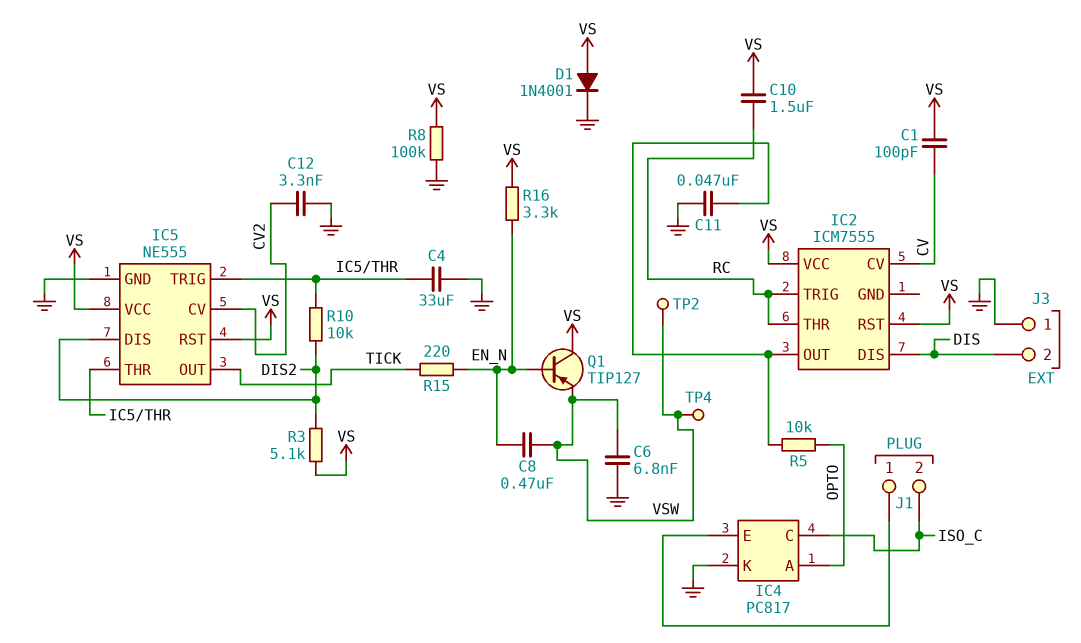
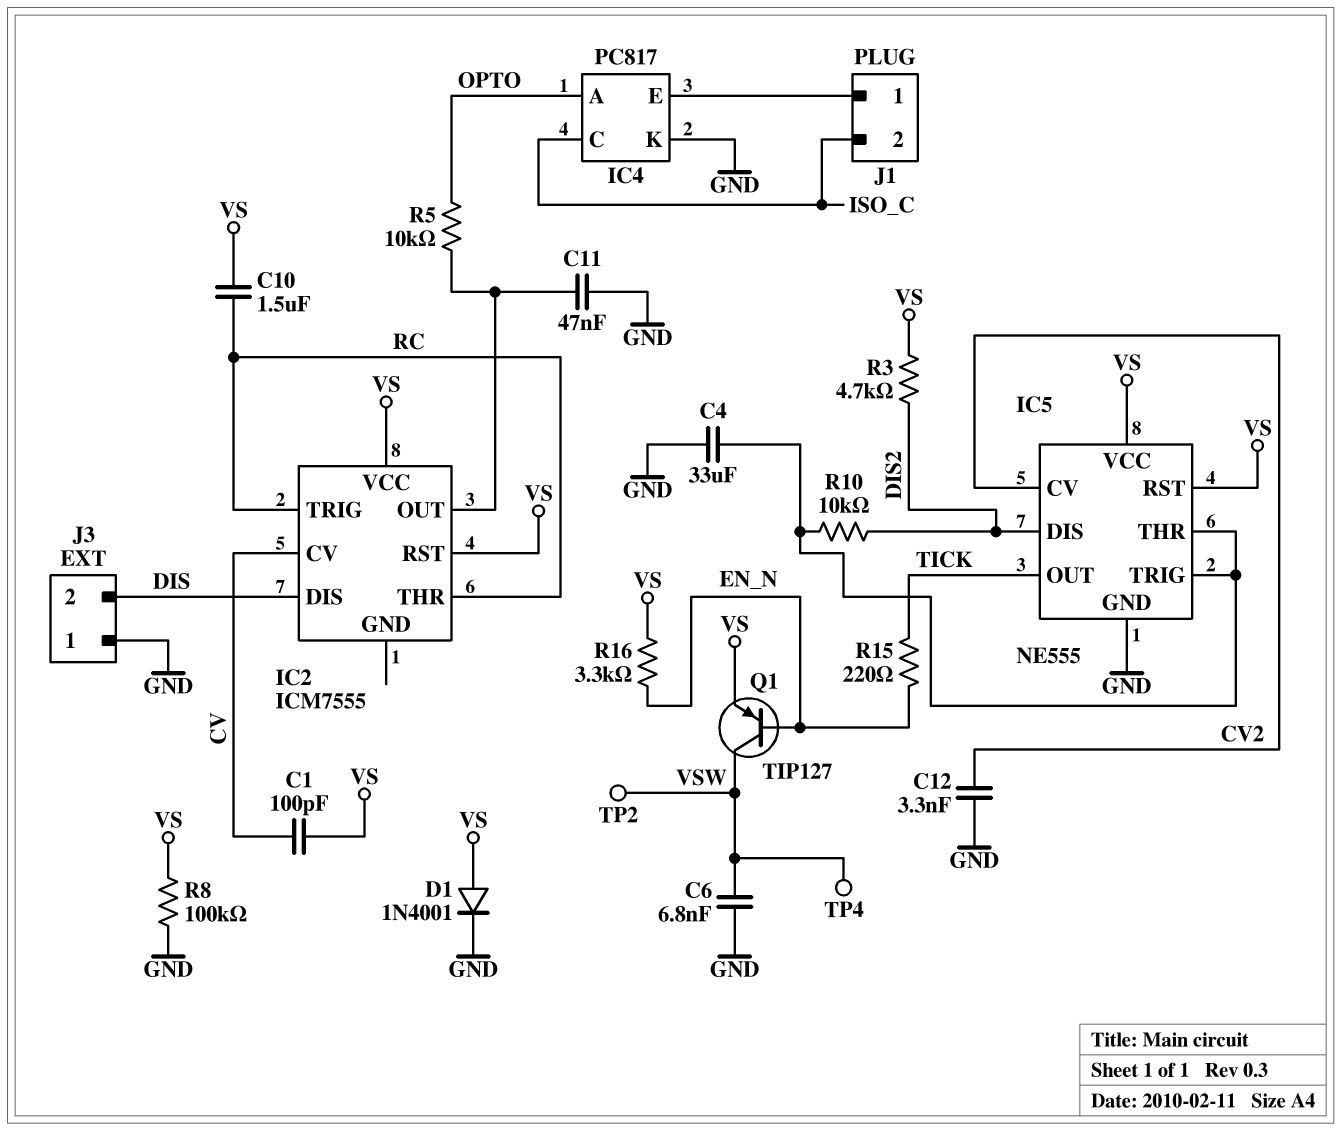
C8: 470nF (EN_N, VSW) -> none
Q1: PNP TIP127 (B EN_N, C VS, E VSW) -> PNP TIP127 (B EN_N, C VSW, E VS)
R3: 5.1k (DIS2, VS) -> 4.7k (DIS2, VS)

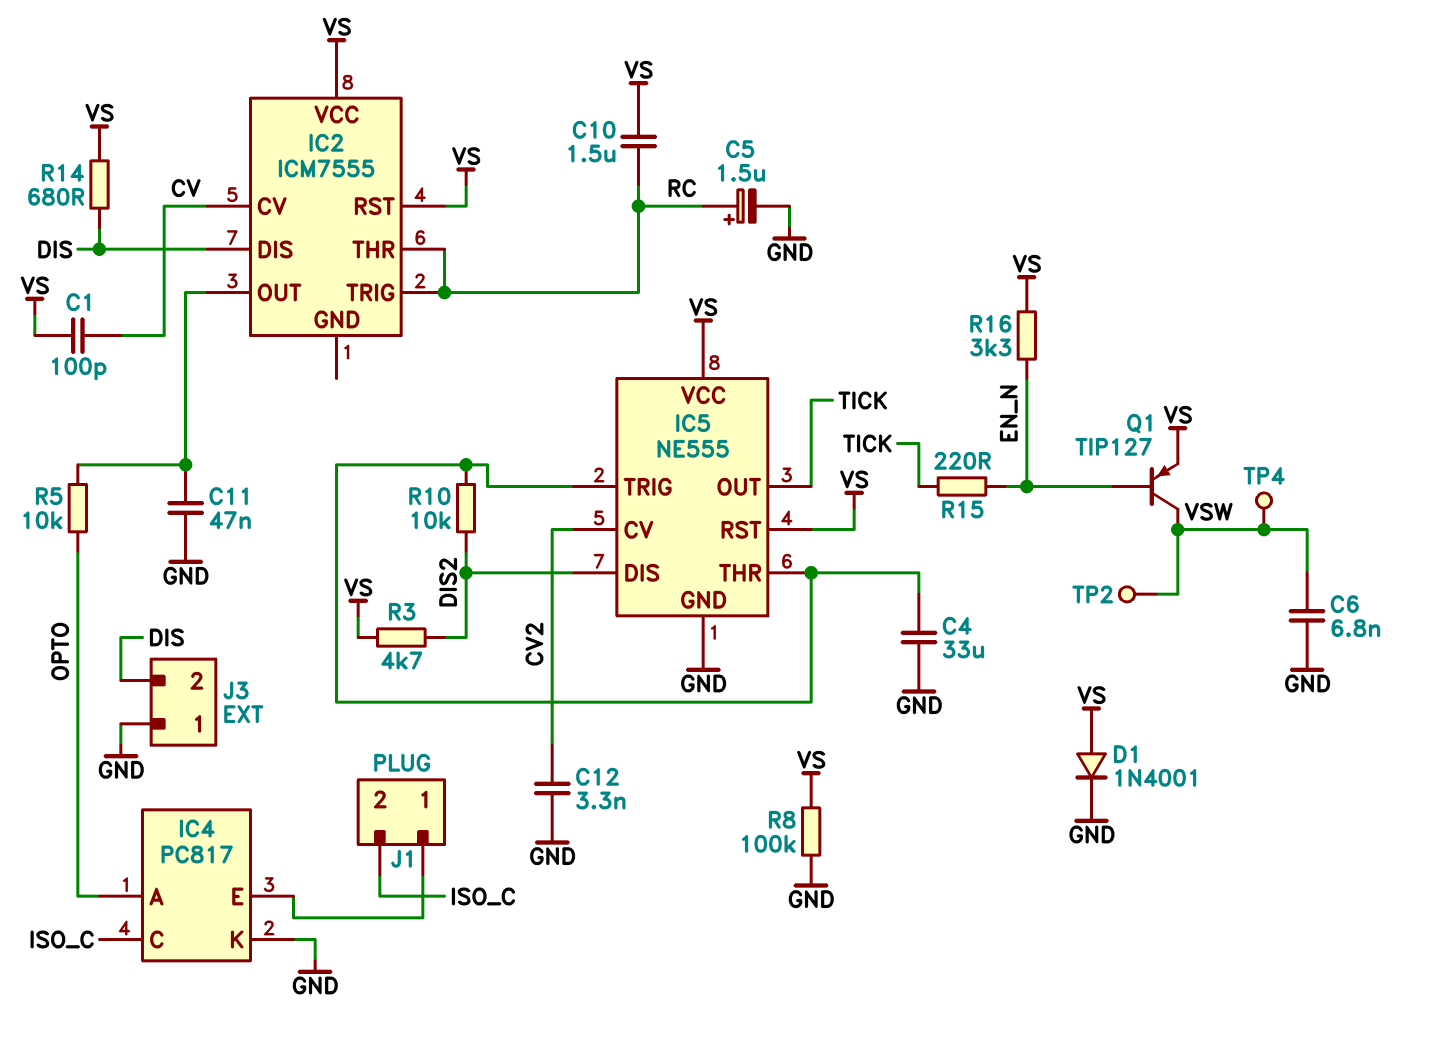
C5: none -> 1.5uF (plus RC, minus GND)
R14: none -> 680 (DIS, VS)

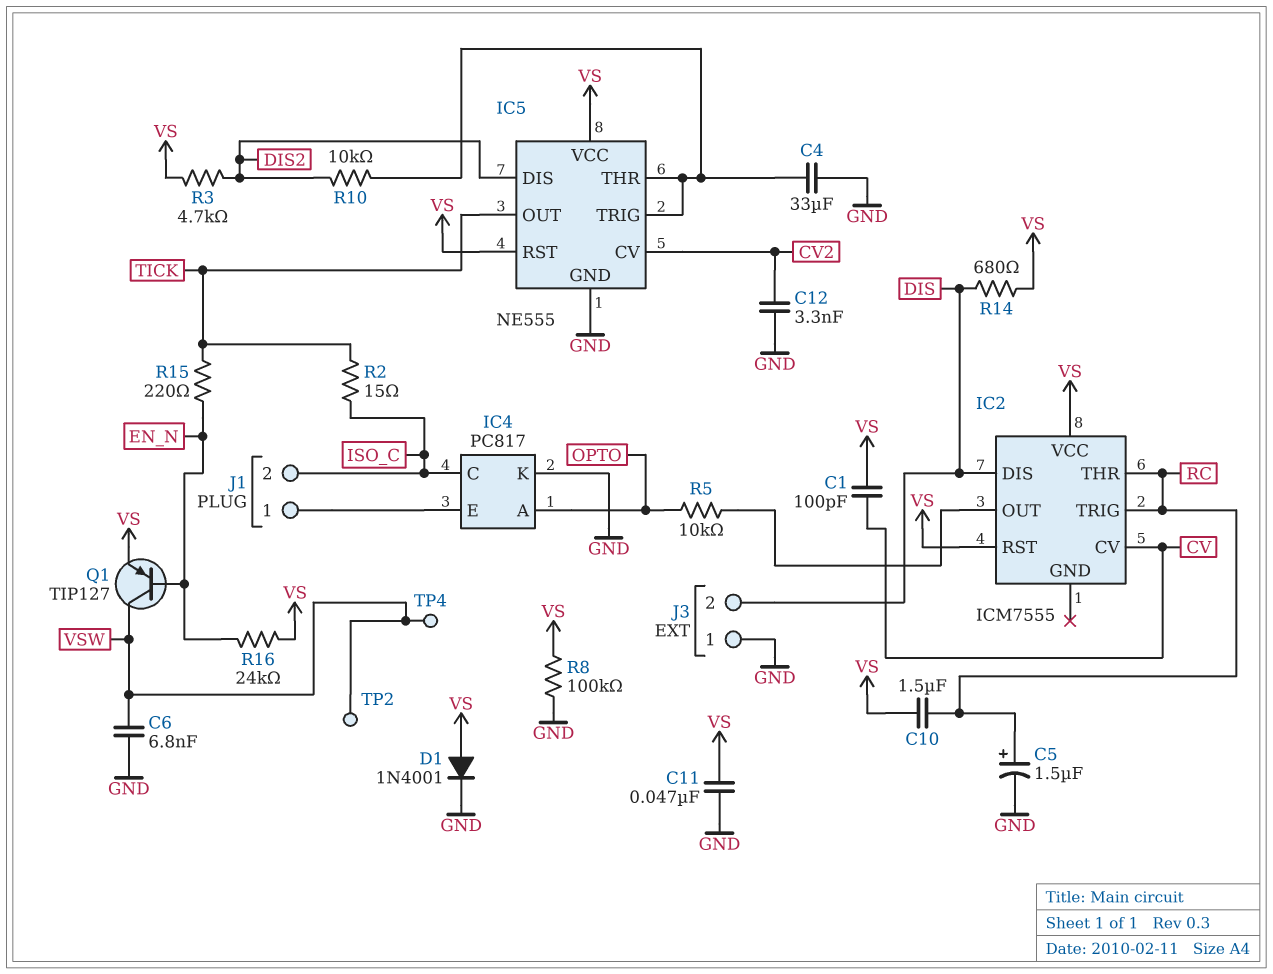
C11: 47nF (GND, IC2/OUT) -> 47nF (GND, VS)
R2: none -> 15 (ISO_C, TICK)
R16: 3.3k (EN_N, VS) -> 24k (EN_N, VS)

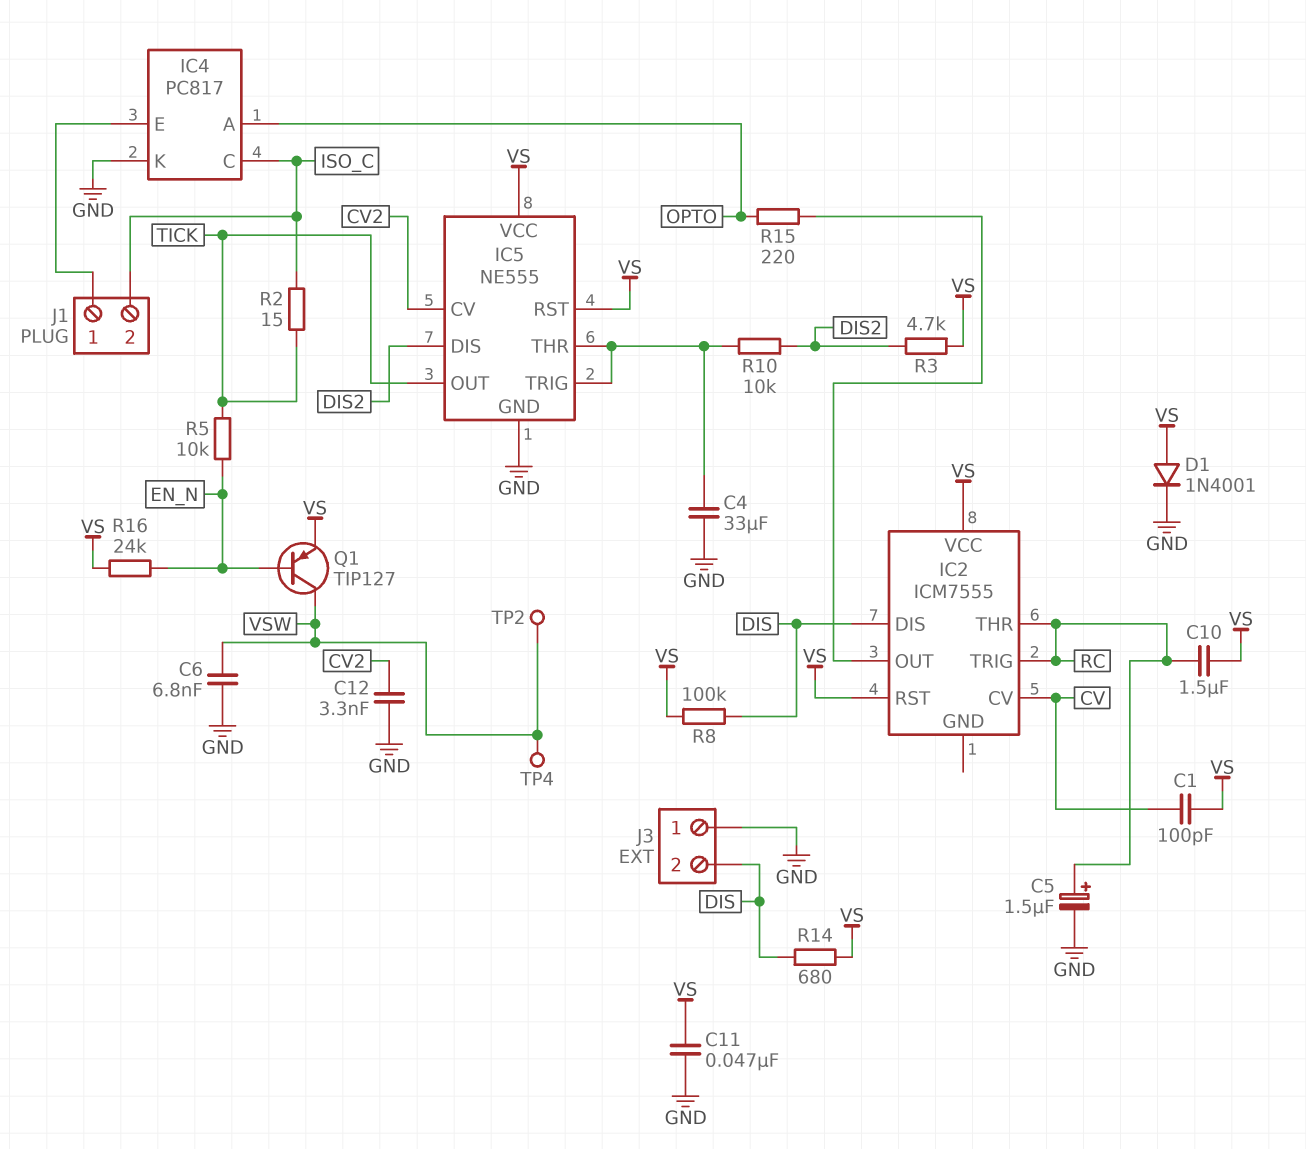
R5: 10k (IC2/OUT, OPTO) -> 10k (EN_N, TICK)
R8: 100k (GND, VS) -> 100k (DIS, VS)
R15: 220 (EN_N, TICK) -> 220 (IC2/OUT, OPTO)

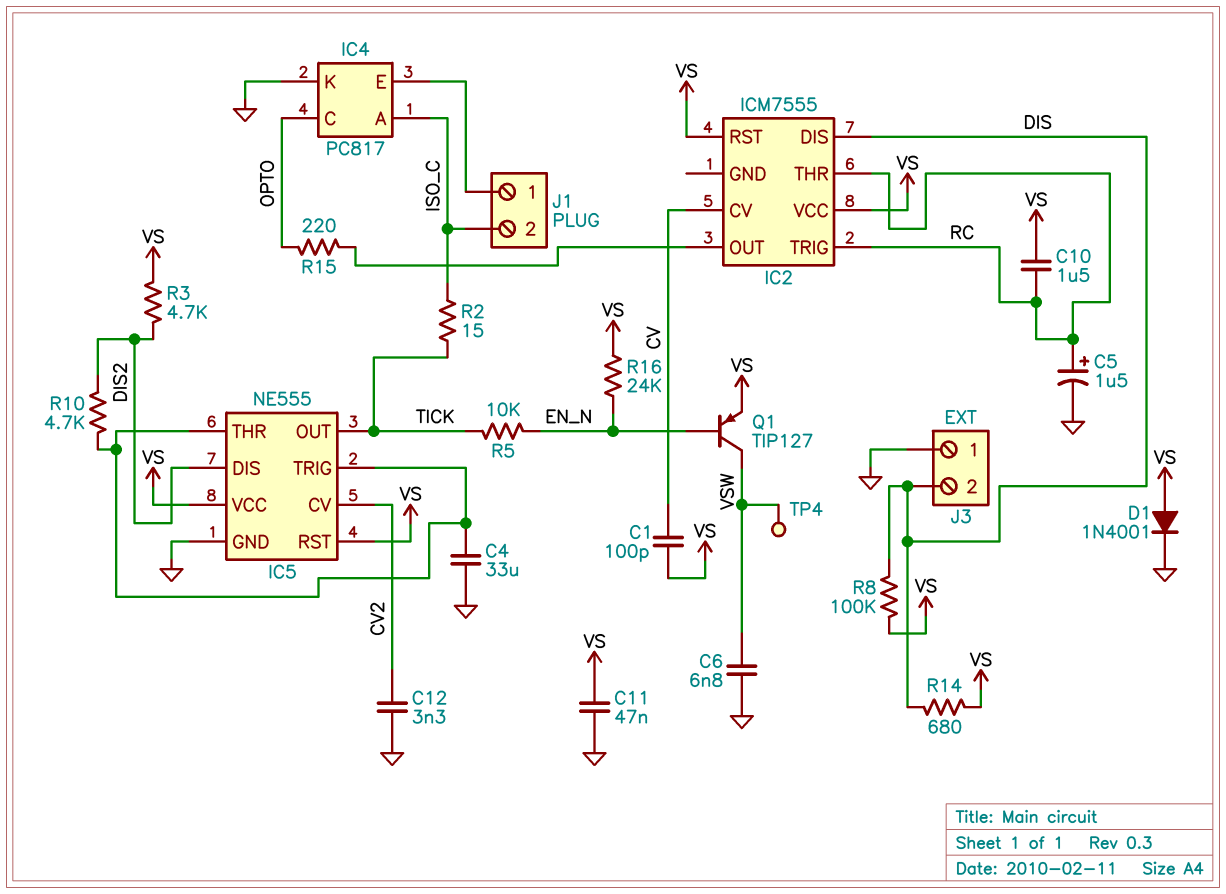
IC4 pin A: OPTO -> ISO_C
IC4 pin C: ISO_C -> OPTO
R10: 10k (DIS2, IC5/THR) -> 4.7k (DIS2, IC5/THR)
TP2: test point (VSW) -> none

